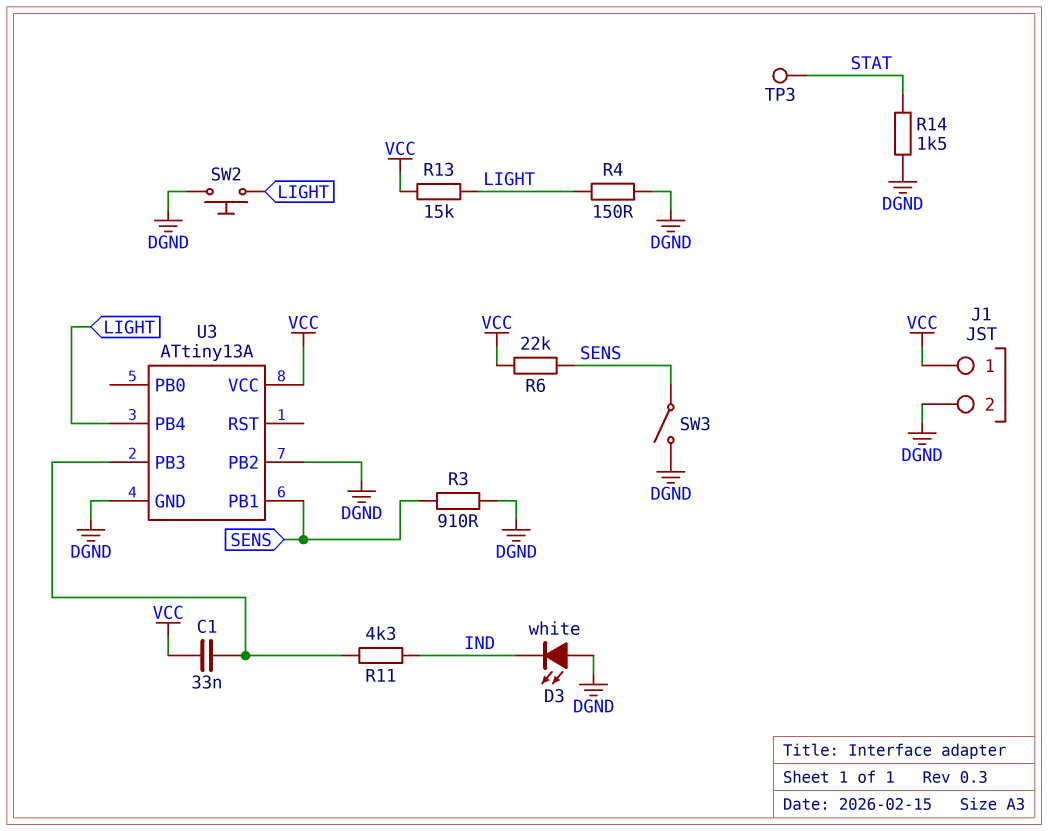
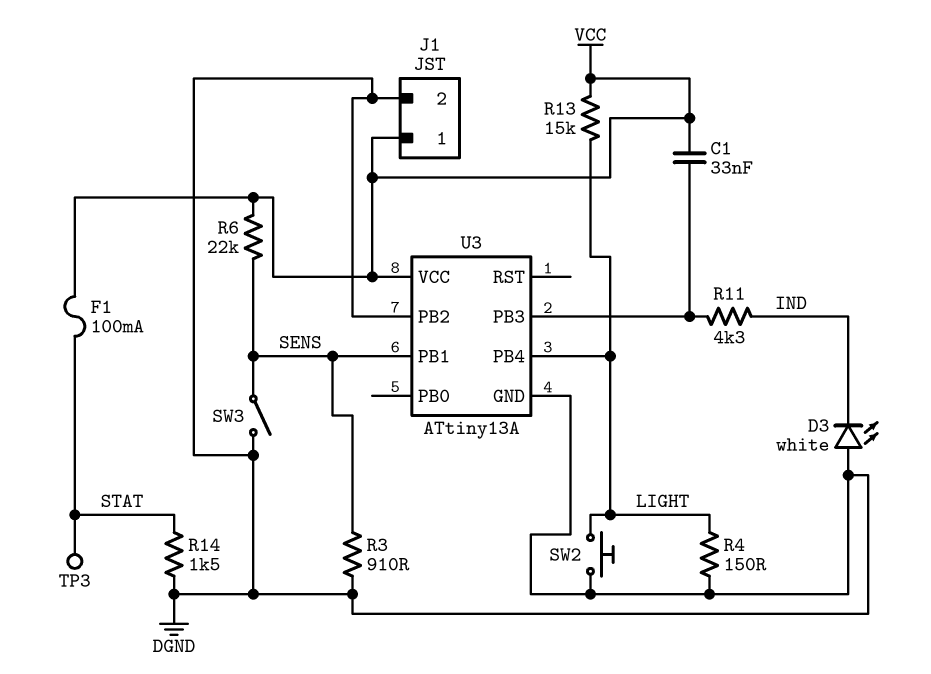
F1: none -> 100mA (STAT, VCC)

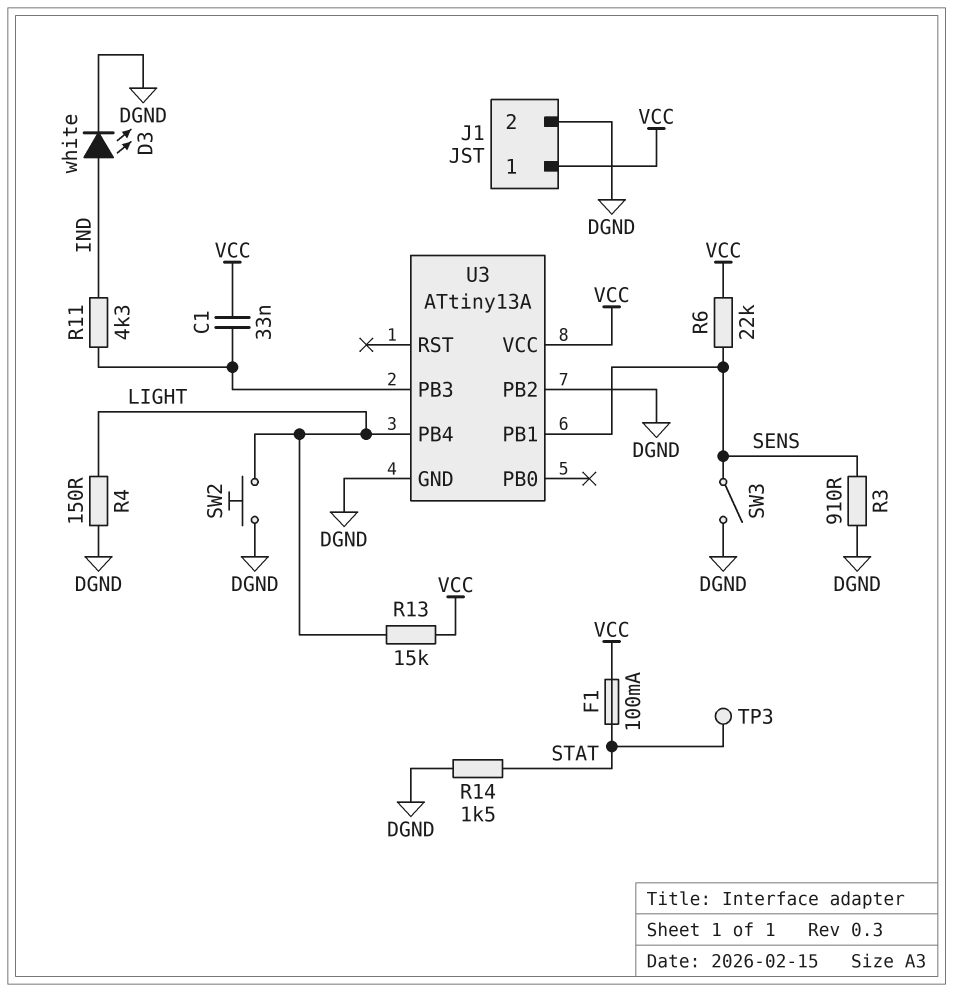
D3: LED white (A DGND, K IND) -> LED white (A IND, K DGND)

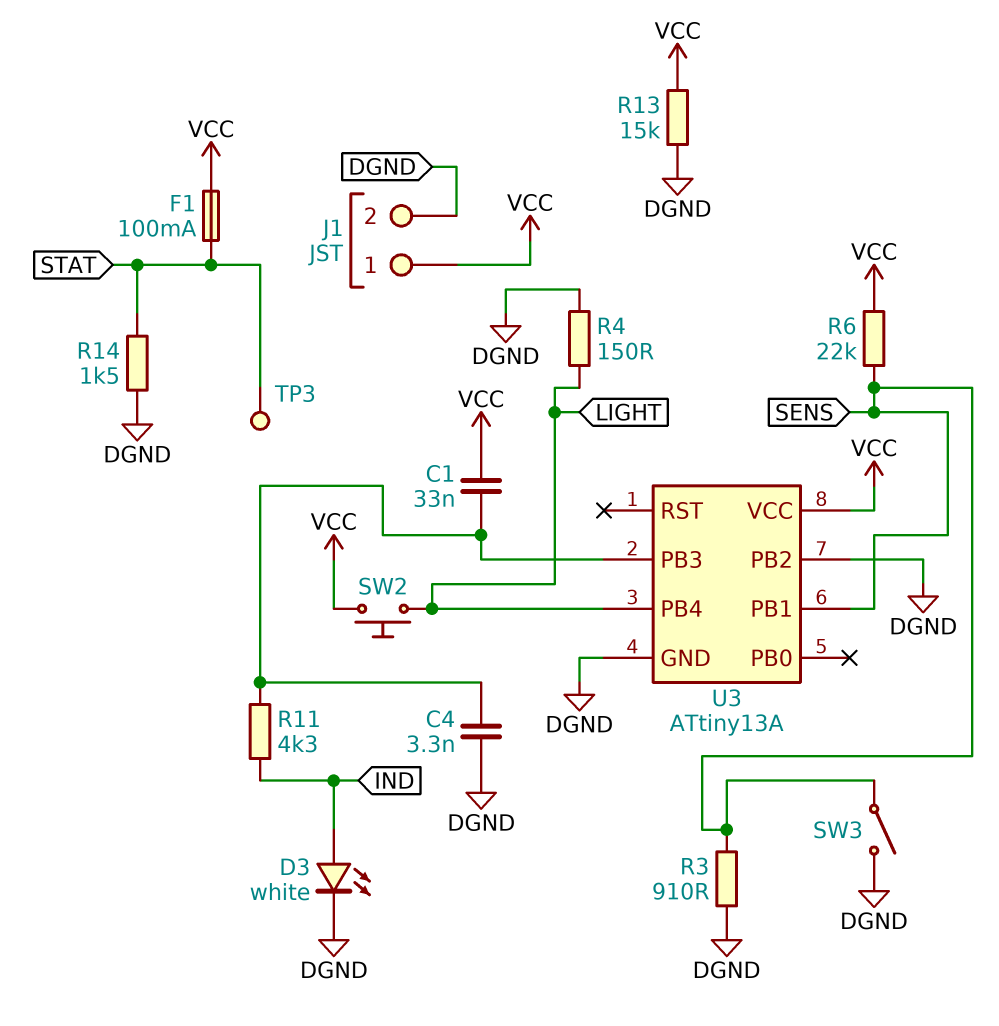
C4: none -> 3.3nF (DGND, U3/PB3)
R13: 15k (LIGHT, VCC) -> 15k (DGND, VCC)
SW2: button (DGND, LIGHT) -> button (LIGHT, VCC)

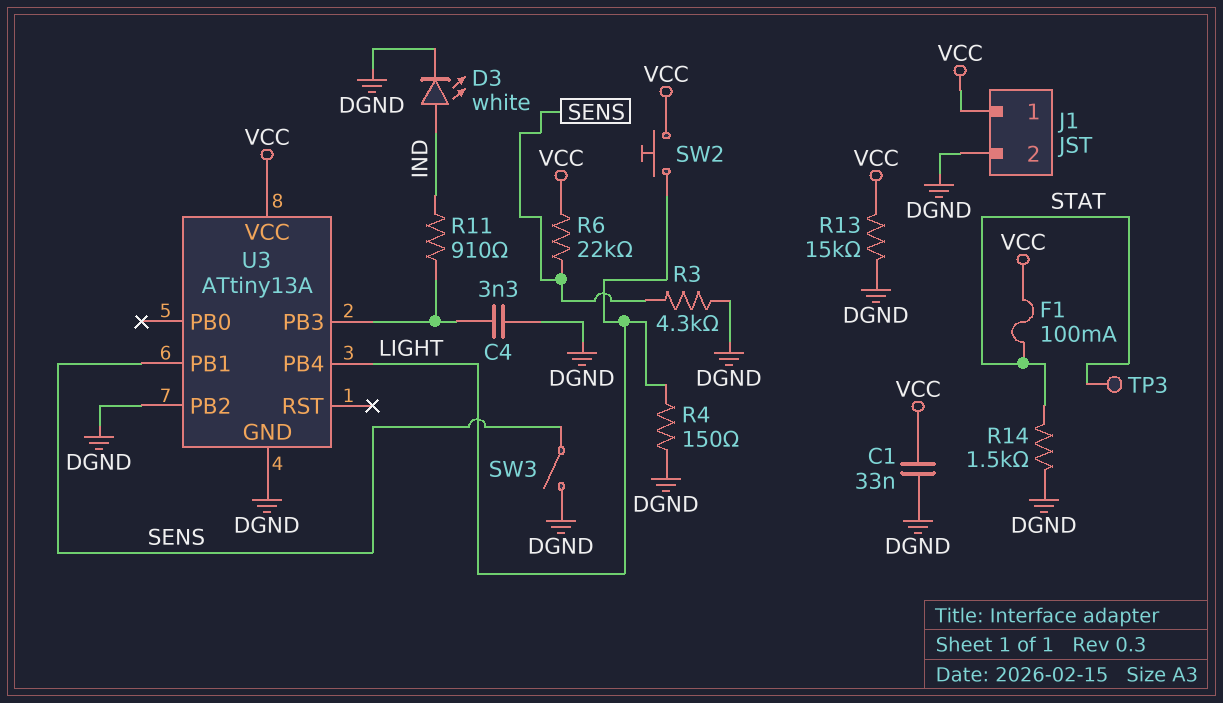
C1: 33nF (U3/PB3, VCC) -> 33nF (DGND, VCC)
R3: 910 (DGND, SENS) -> 4.3k (DGND, SENS)
R11: 4.3k (IND, U3/PB3) -> 910 (IND, U3/PB3)

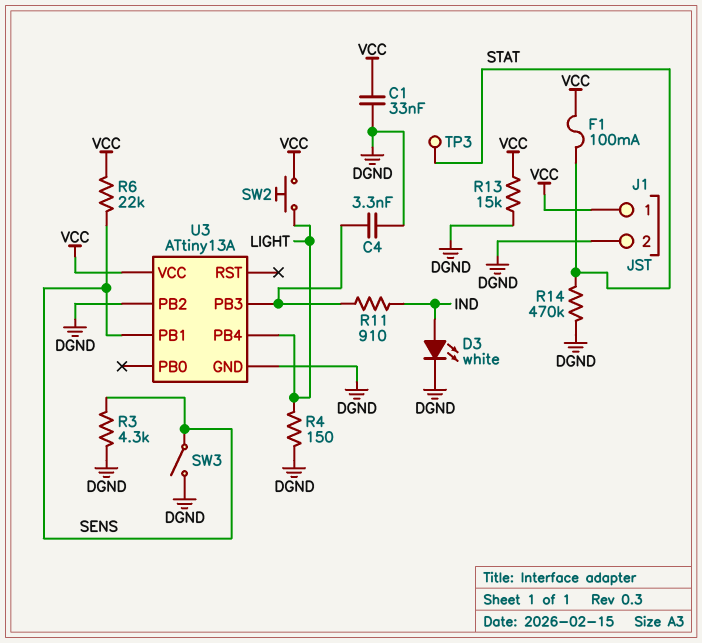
R14: 1.5k (DGND, STAT) -> 470k (DGND, STAT)

